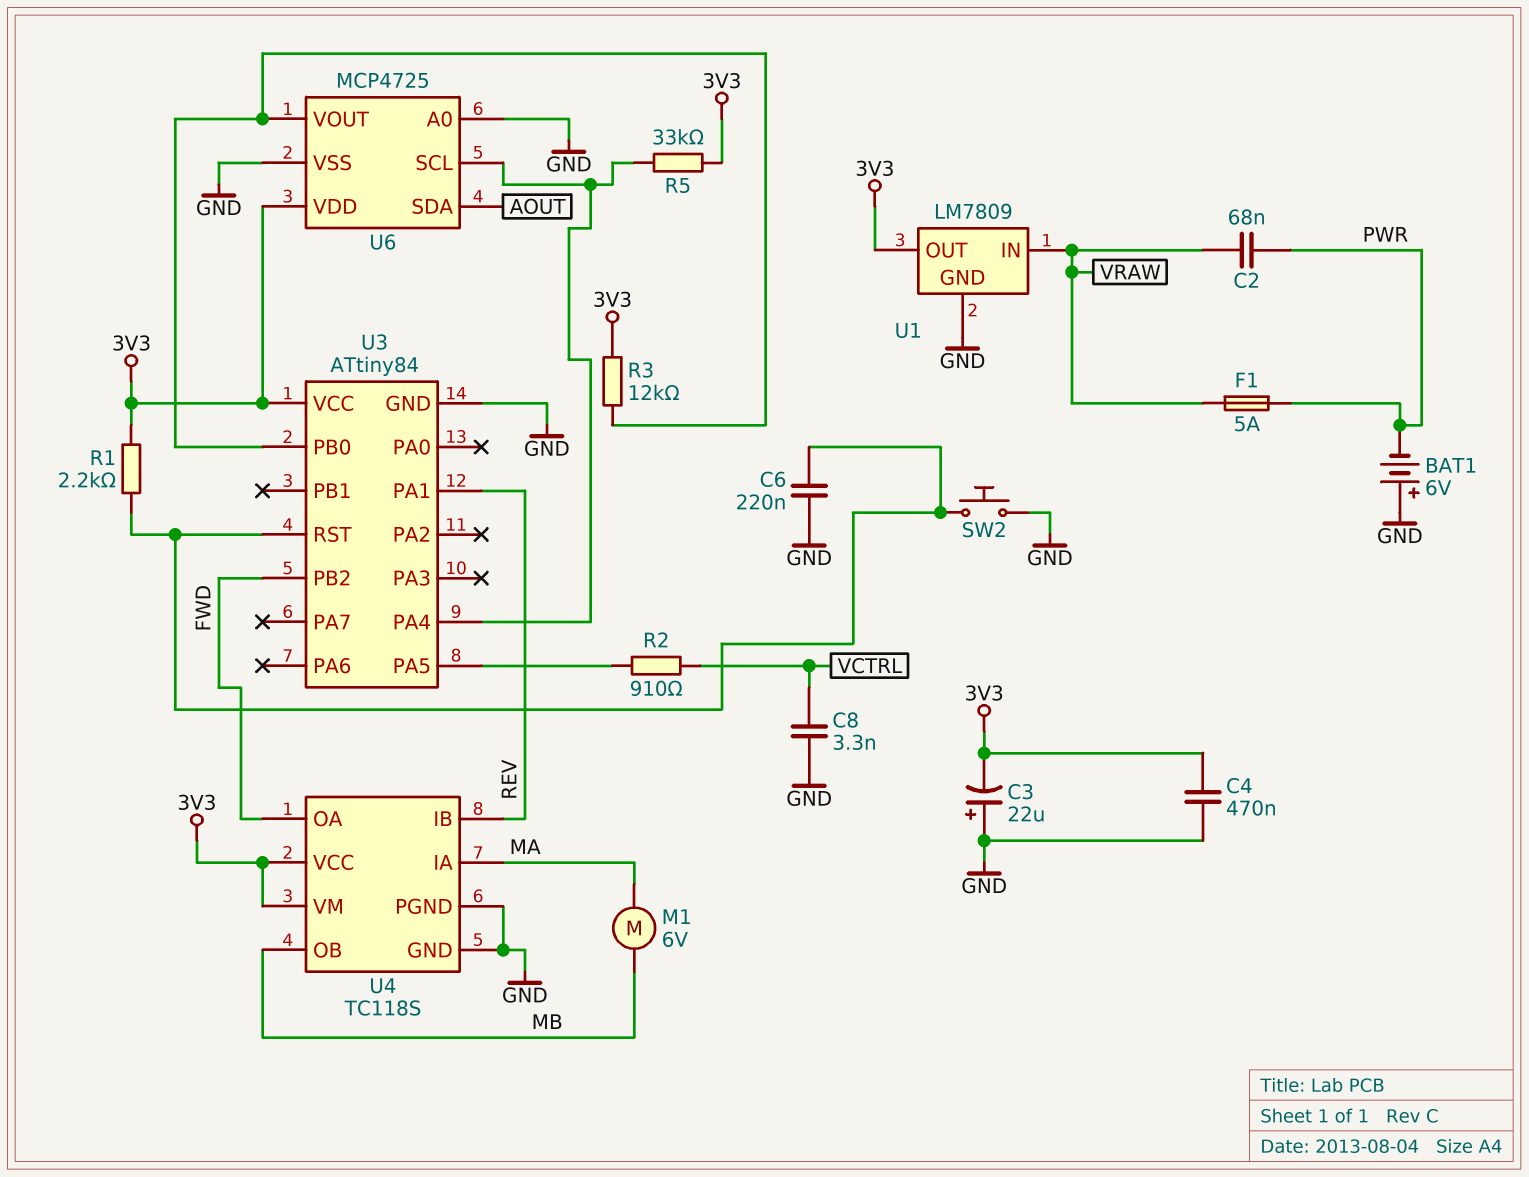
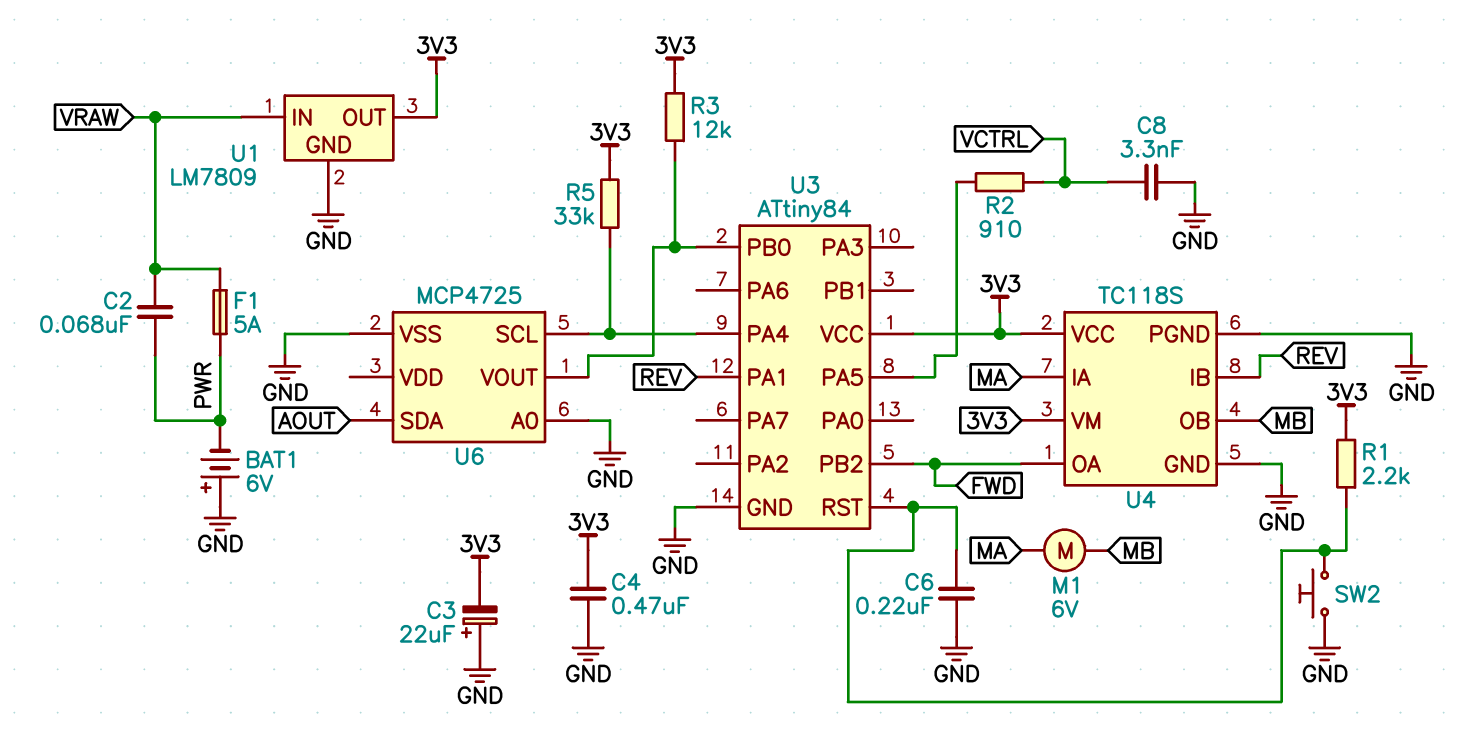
U6 pin VDD: 3V3 -> none

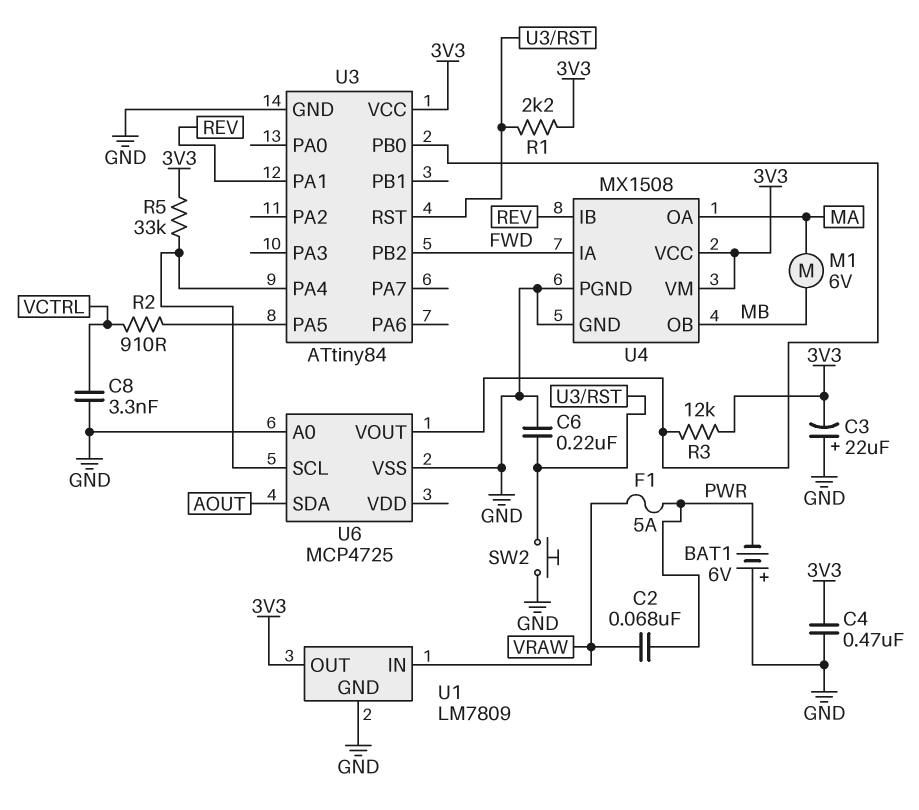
U4: TC118S -> MX1508
U4 pin IA: MA -> FWD
U4 pin OA: FWD -> MA

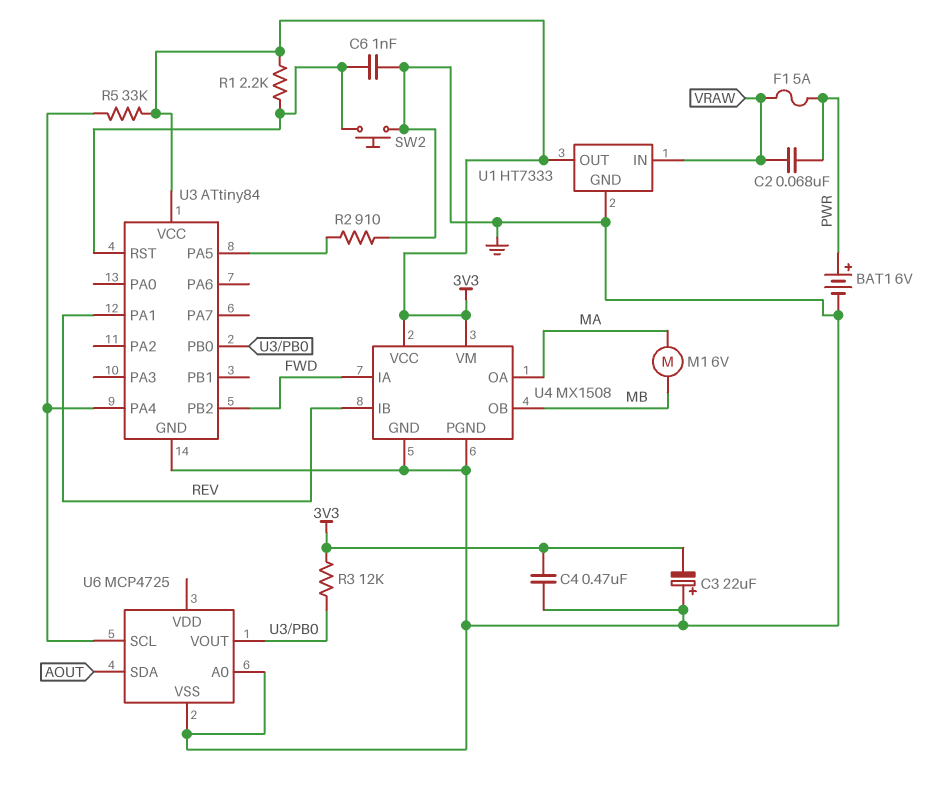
BAT1: 6V (plus GND, minus PWR) -> 6V (plus PWR, minus GND)
C6: 220nF (GND, U3/RST) -> 1nF (GND, U3/RST)
C8: 3.3nF (GND, VCTRL) -> none
R2: 910 (U3/PA5, VCTRL) -> 910 (GND, U3/PA5)
U1: LM7809 -> HT7333

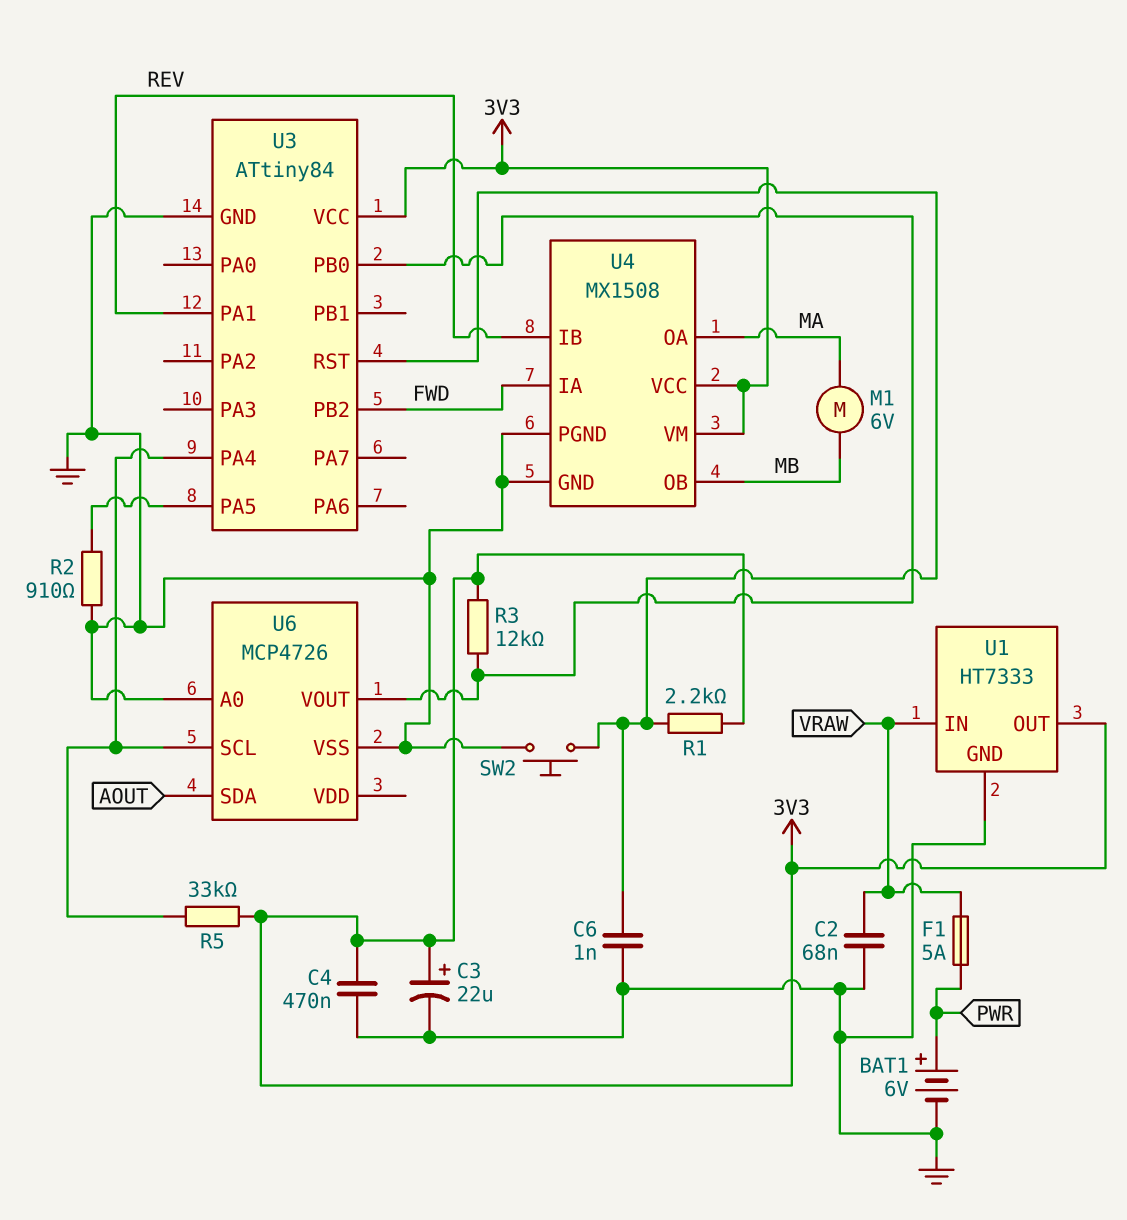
C2: 68nF (PWR, VRAW) -> 68nF (GND, VRAW)
C3: 22uF (plus GND, minus 3V3) -> 22uF (plus 3V3, minus GND)
U6: MCP4725 -> MCP4726

